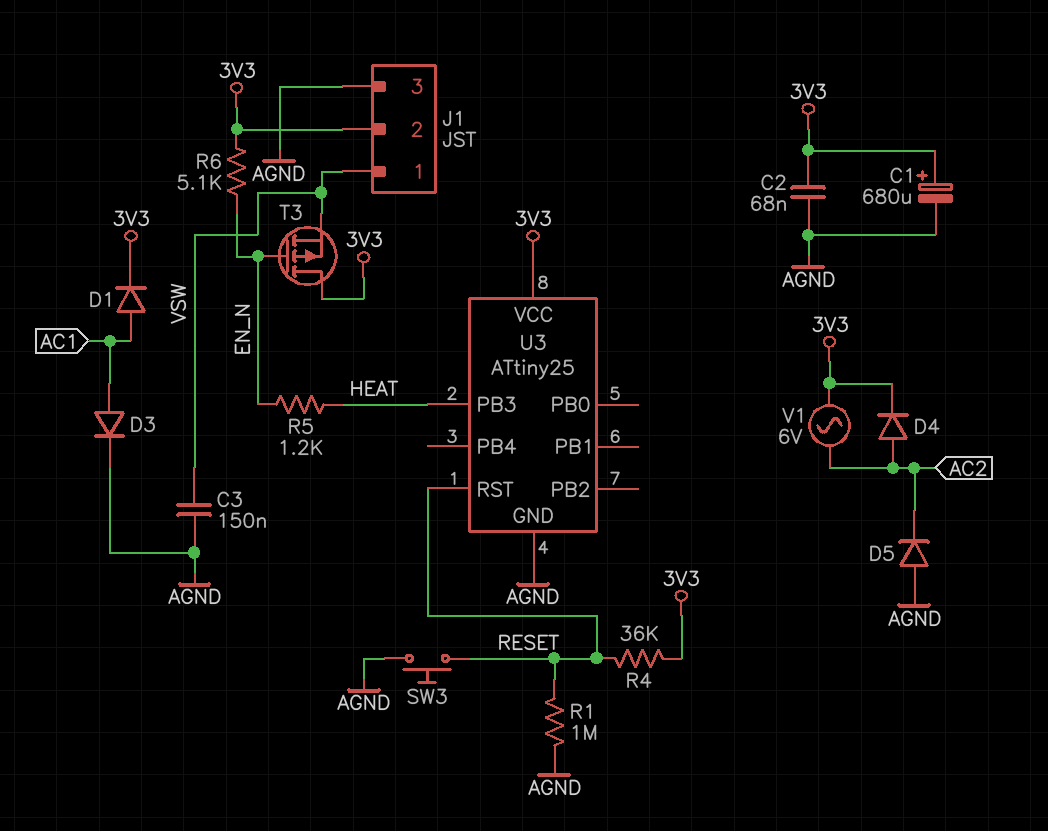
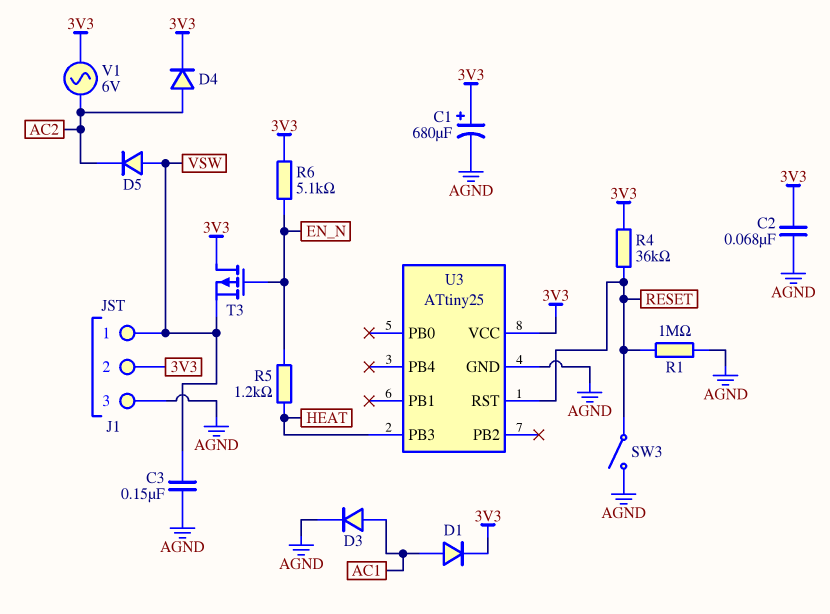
D5: diode (A AGND, K AC2) -> diode (A VSW, K AC2)
SW3: button (AGND, RESET) -> switch (AGND, RESET)

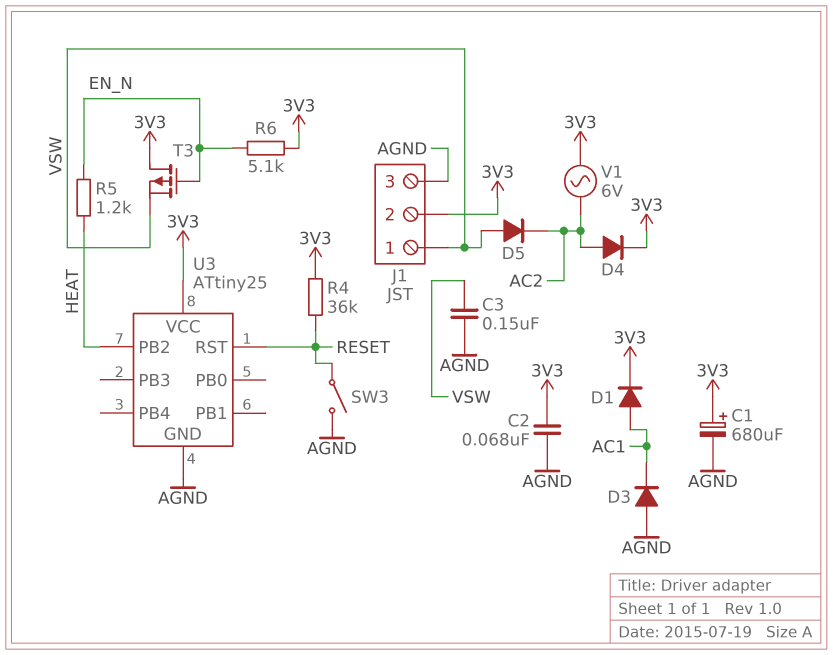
D3: diode (A AC1, K AGND) -> diode (A AGND, K AC1)
R1: 1M (AGND, RESET) -> none
U3 pin PB2: none -> HEAT
U3 pin PB3: HEAT -> none

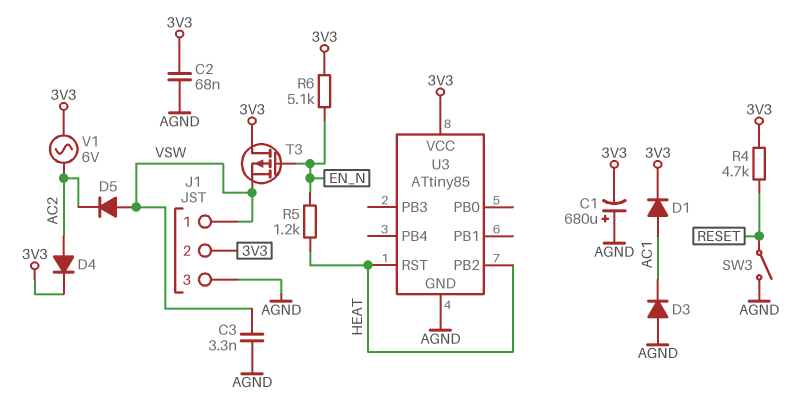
C1: 680uF (plus 3V3, minus AGND) -> 680uF (plus AGND, minus 3V3)
C3: 150nF (AGND, VSW) -> 3.3nF (AGND, VSW)
R4: 36k (3V3, RESET) -> 4.7k (3V3, RESET)
U3: ATtiny25 -> ATtiny85
U3 pin RST: RESET -> HEAT

